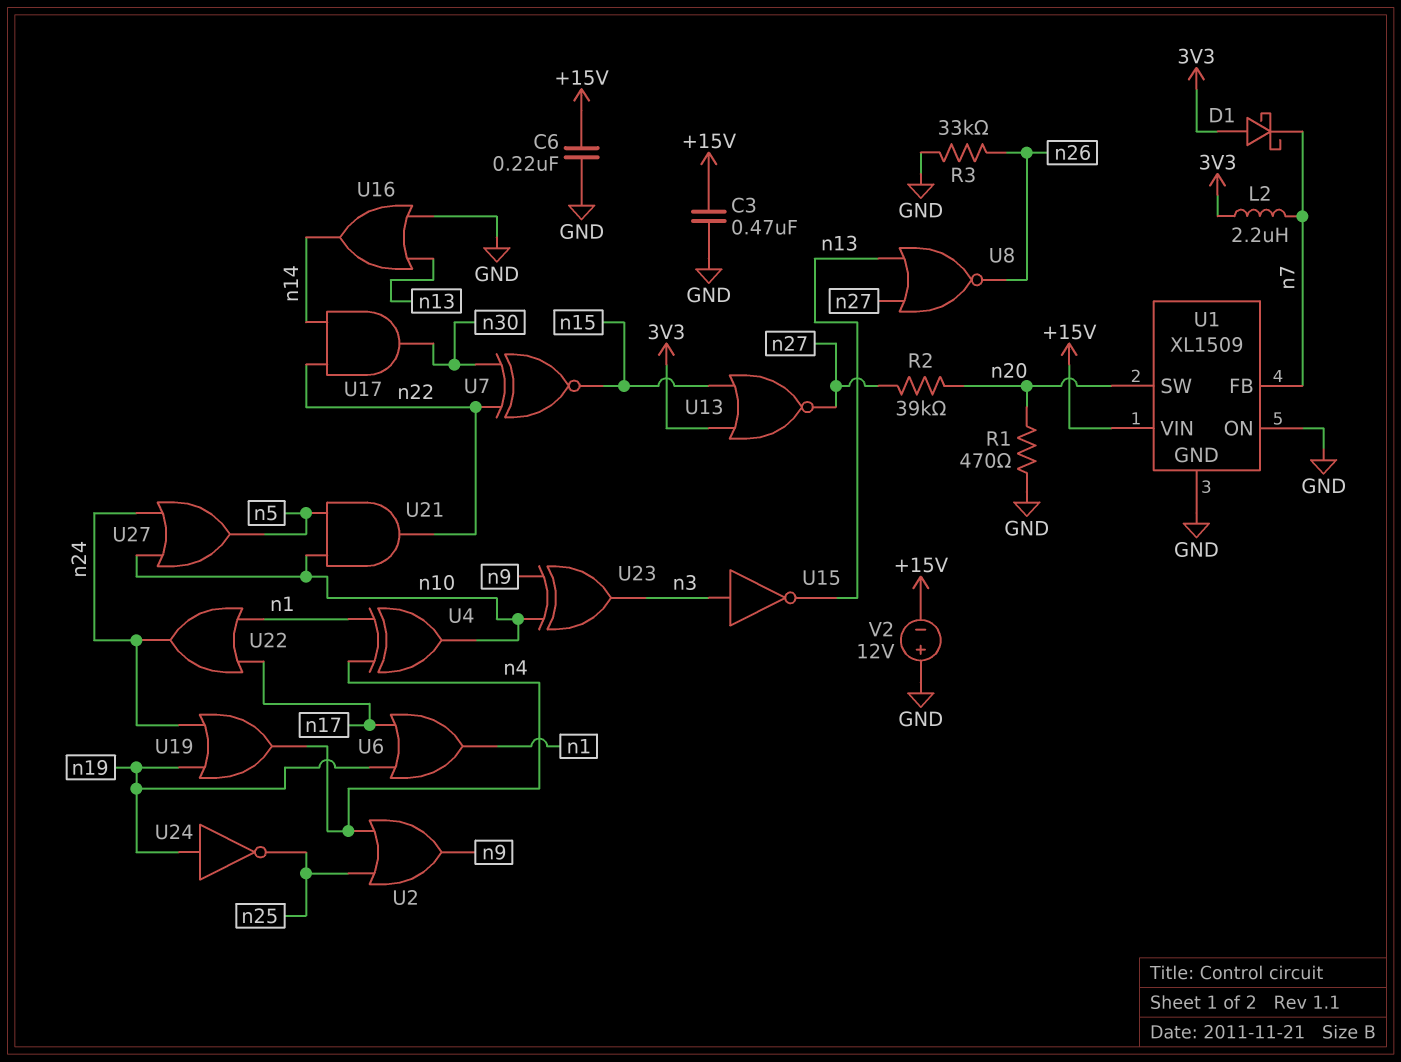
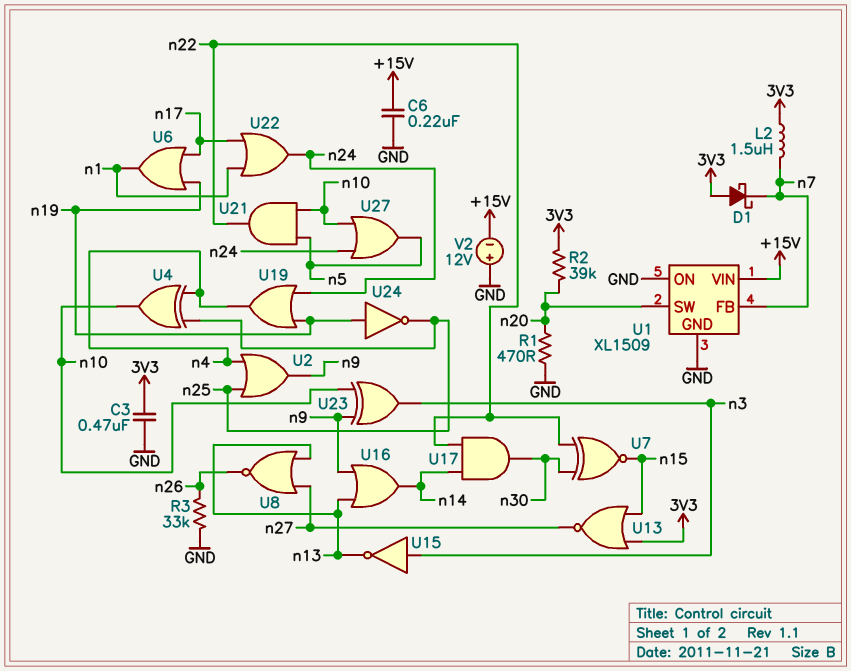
C3: 470nF (+15V, GND) -> 470nF (3V3, GND)
L2: 2.2uH (3V3, n7) -> 1.5uH (3V3, n7)
R2: 39k (n20, n27) -> 39k (3V3, n20)
U4: XOR (in n1, in n4, out n10) -> XOR (in n4, in n25, out n10)
U16: OR (in GND, in n13, out n14) -> OR (in n9, in n13, out n14)

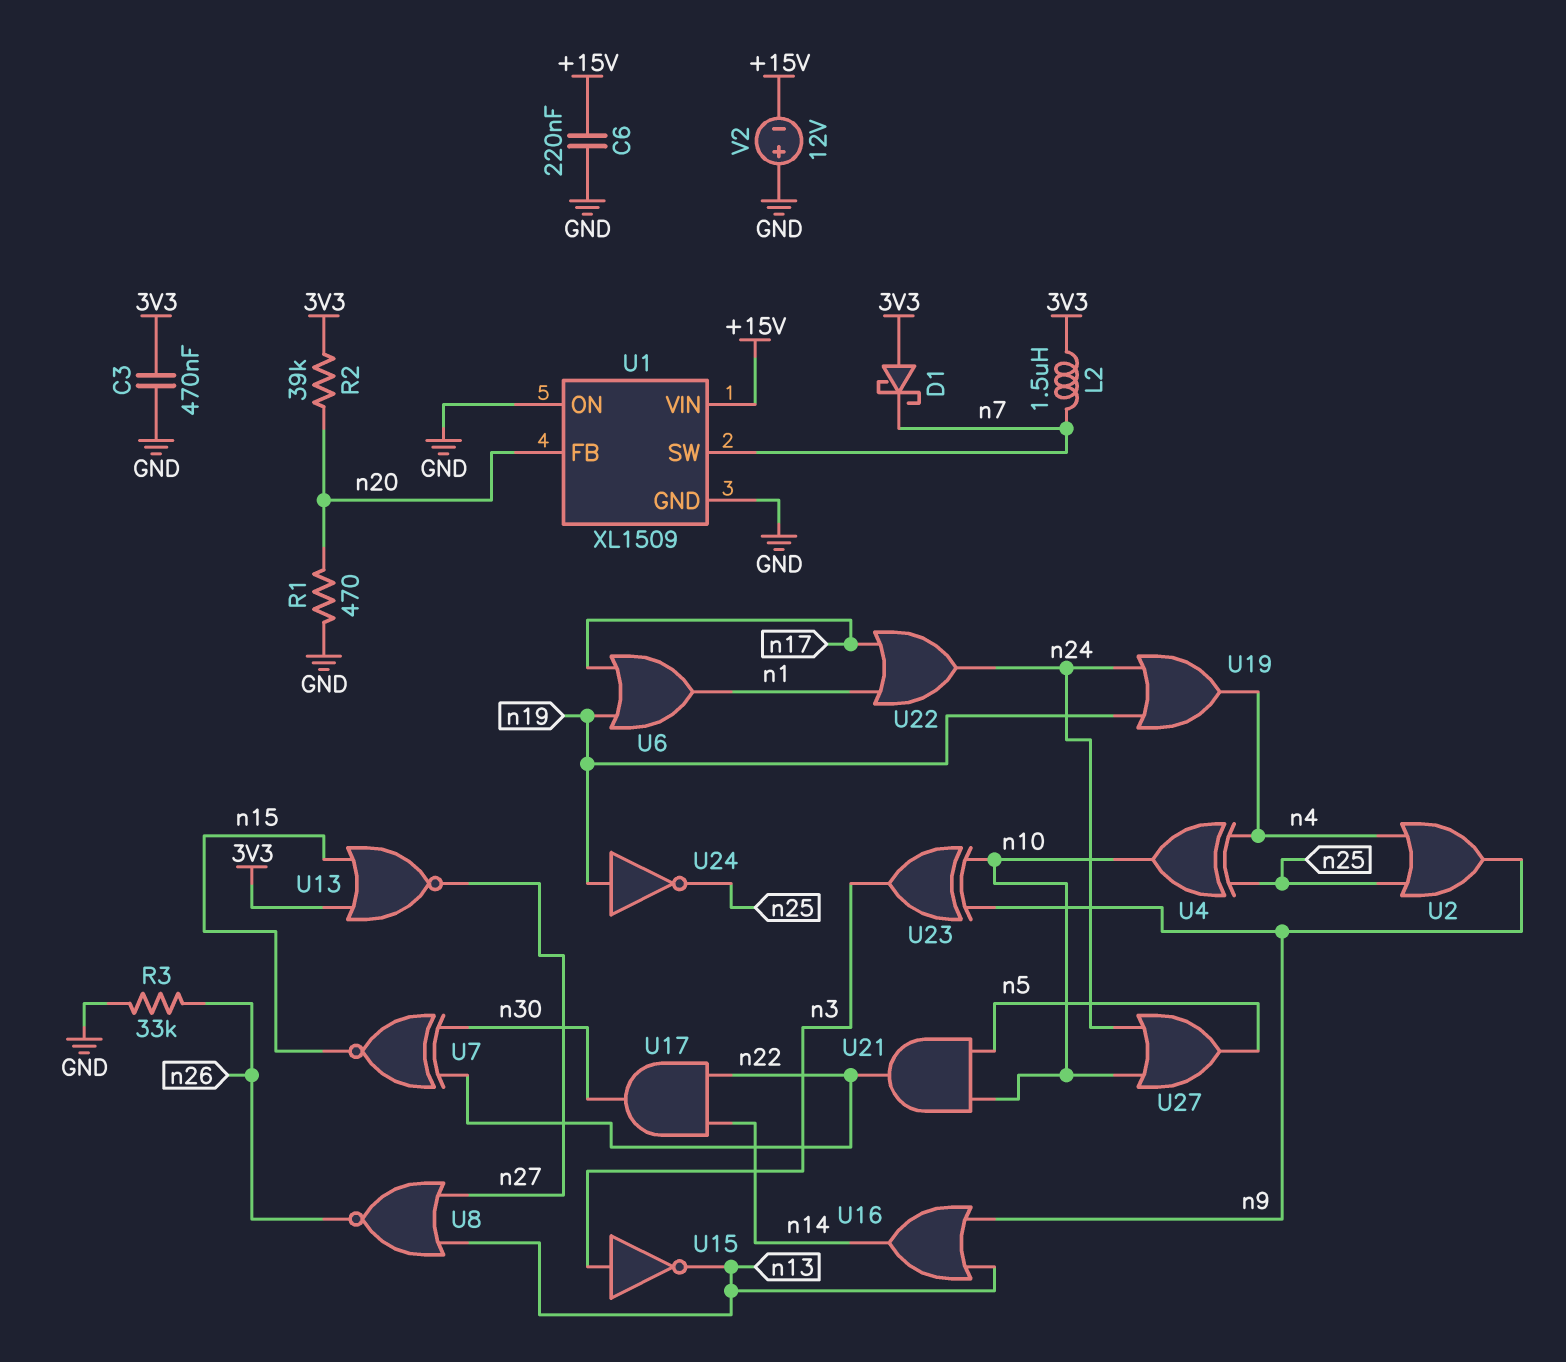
U1 pin FB: n7 -> n20
U1 pin SW: n20 -> n7

